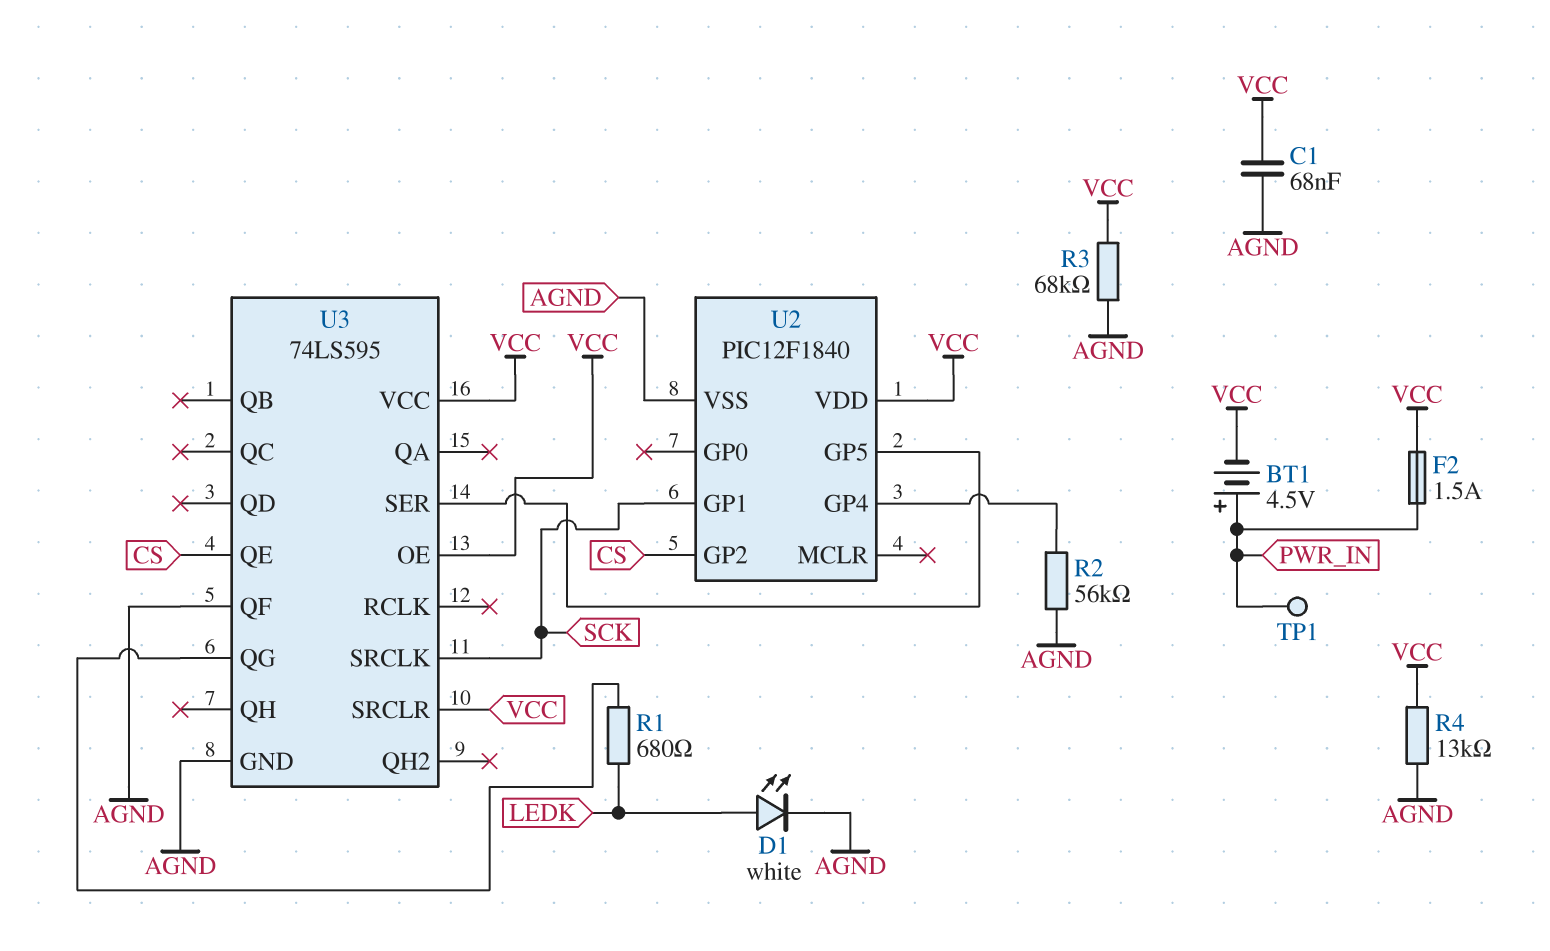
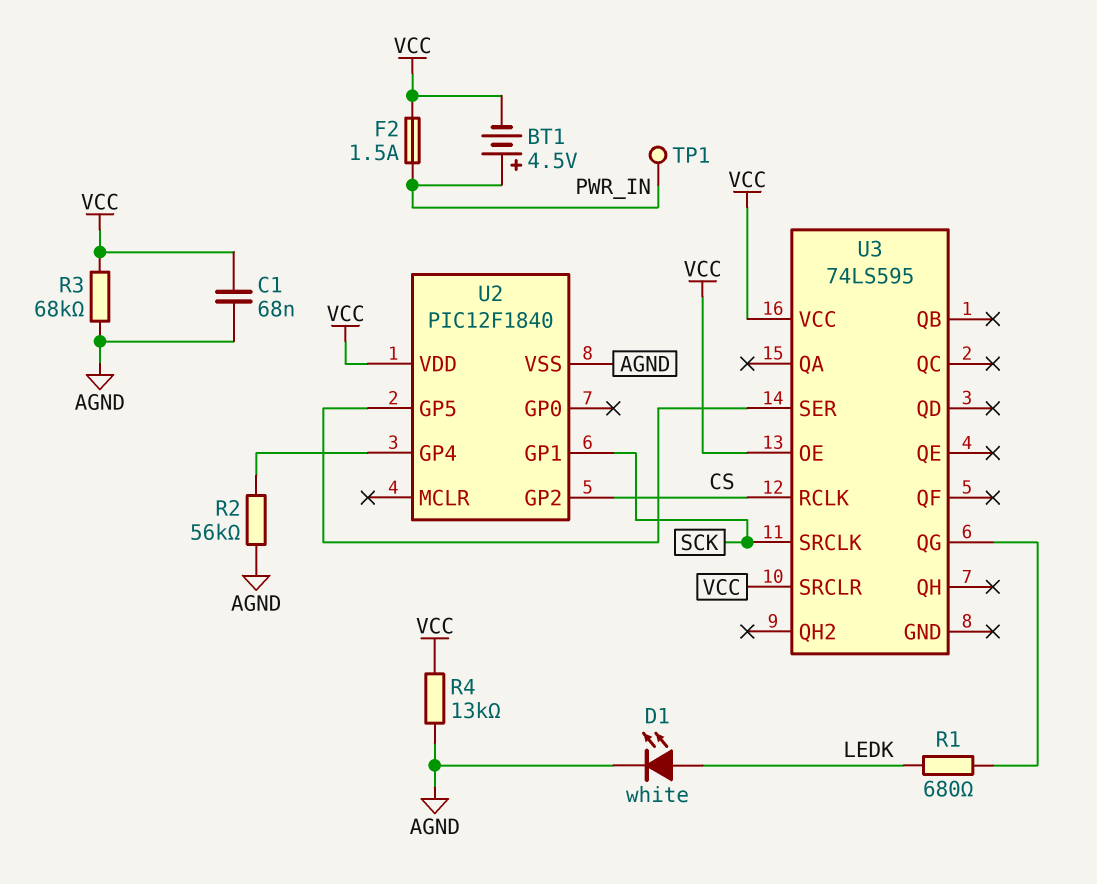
U3 pin GND: AGND -> none
U3 pin QE: CS -> none
U3 pin QF: AGND -> none
U3 pin RCLK: none -> CS

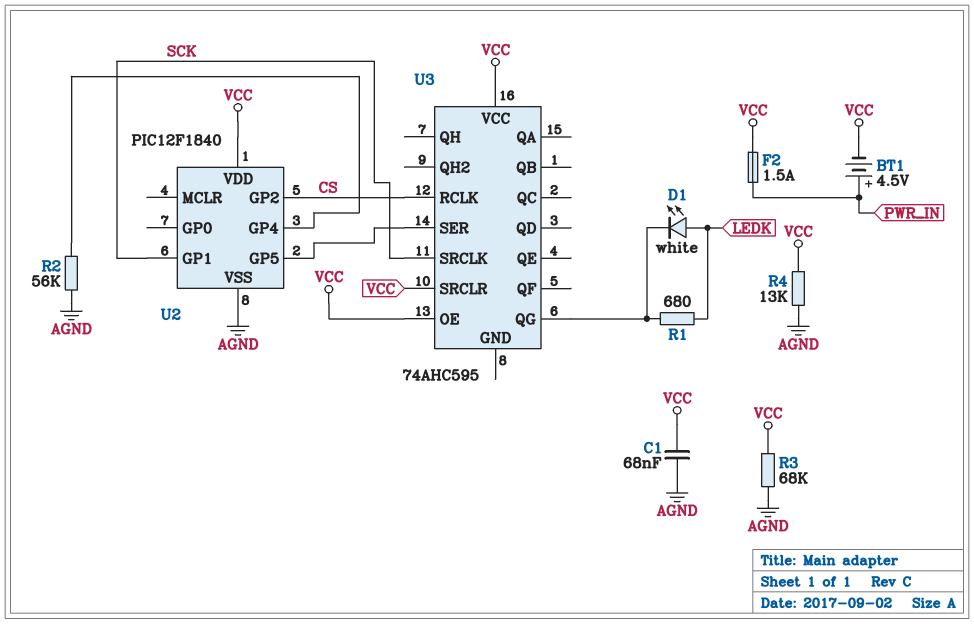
D1: LED white (A LEDK, K AGND) -> LED white (A LEDK, K U3/QG)
TP1: test point (PWR_IN) -> none
U3: 74LS595 -> 74AHC595

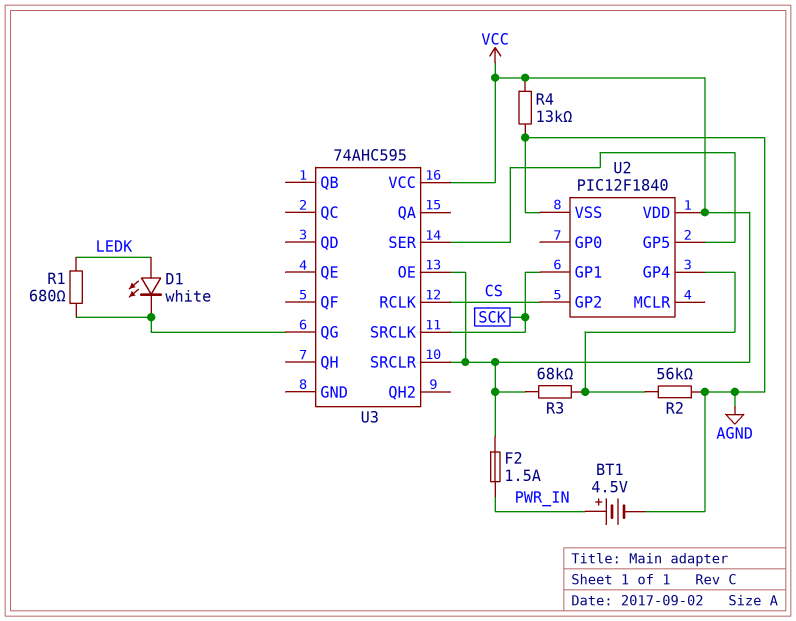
BT1: 4.5V (plus PWR_IN, minus VCC) -> 4.5V (plus PWR_IN, minus AGND)
C1: 68nF (AGND, VCC) -> none
R3: 68k (AGND, VCC) -> 68k (U2/GP4, VCC)

